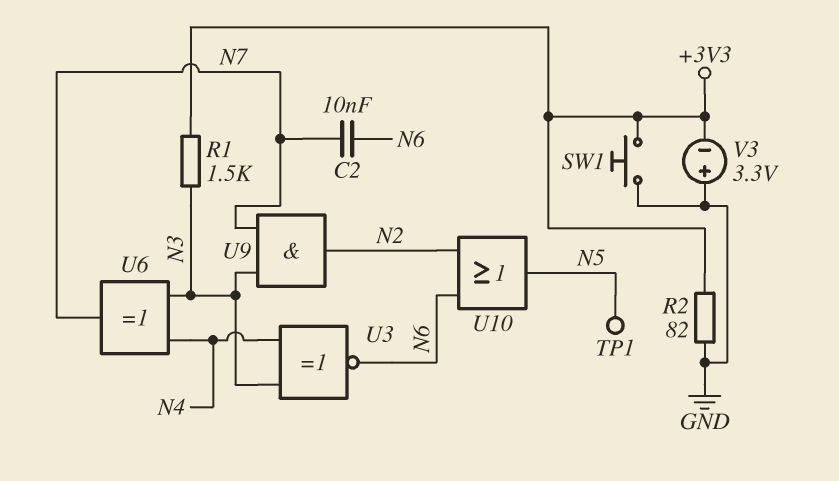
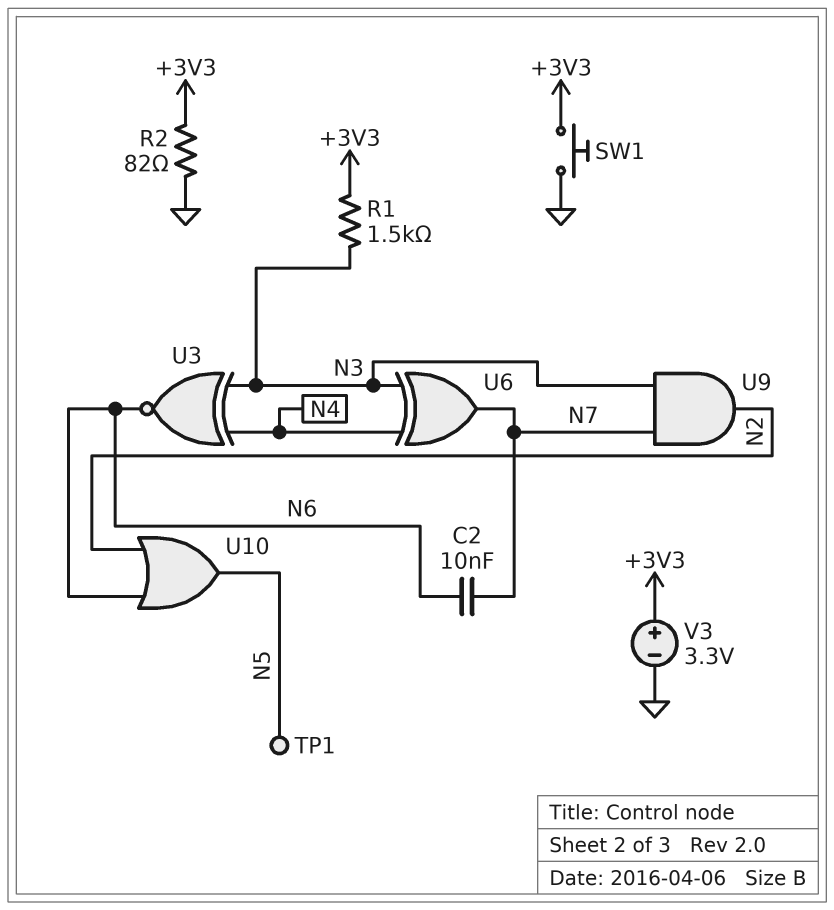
V3: 3.3V (plus GND, minus +3V3) -> 3.3V (plus +3V3, minus GND)

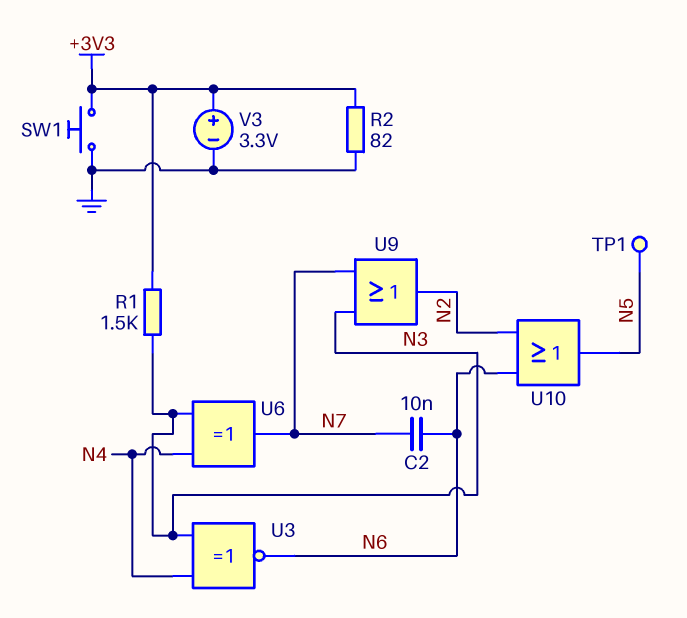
U9: AND (in N3, in N7, out N2) -> OR (in N3, in N7, out N2)

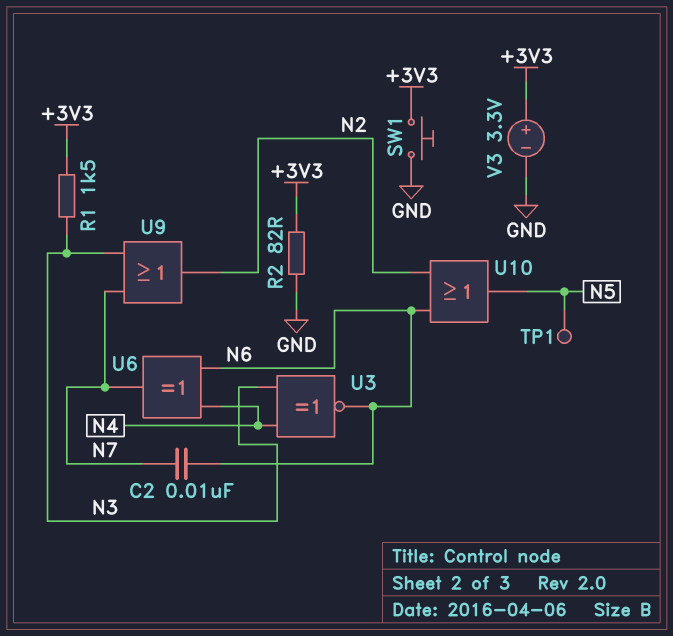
U6: XOR (in N3, in N4, out N7) -> XOR (in N4, in N6, out N7)

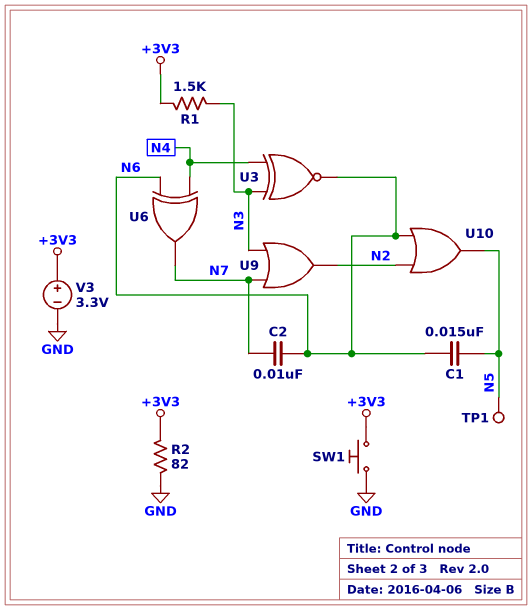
C1: none -> 15nF (N5, N6)

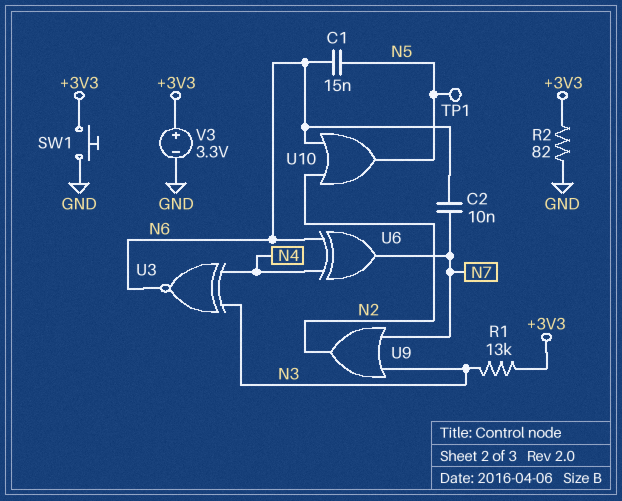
R1: 1.5k (+3V3, N3) -> 13k (+3V3, N3)

